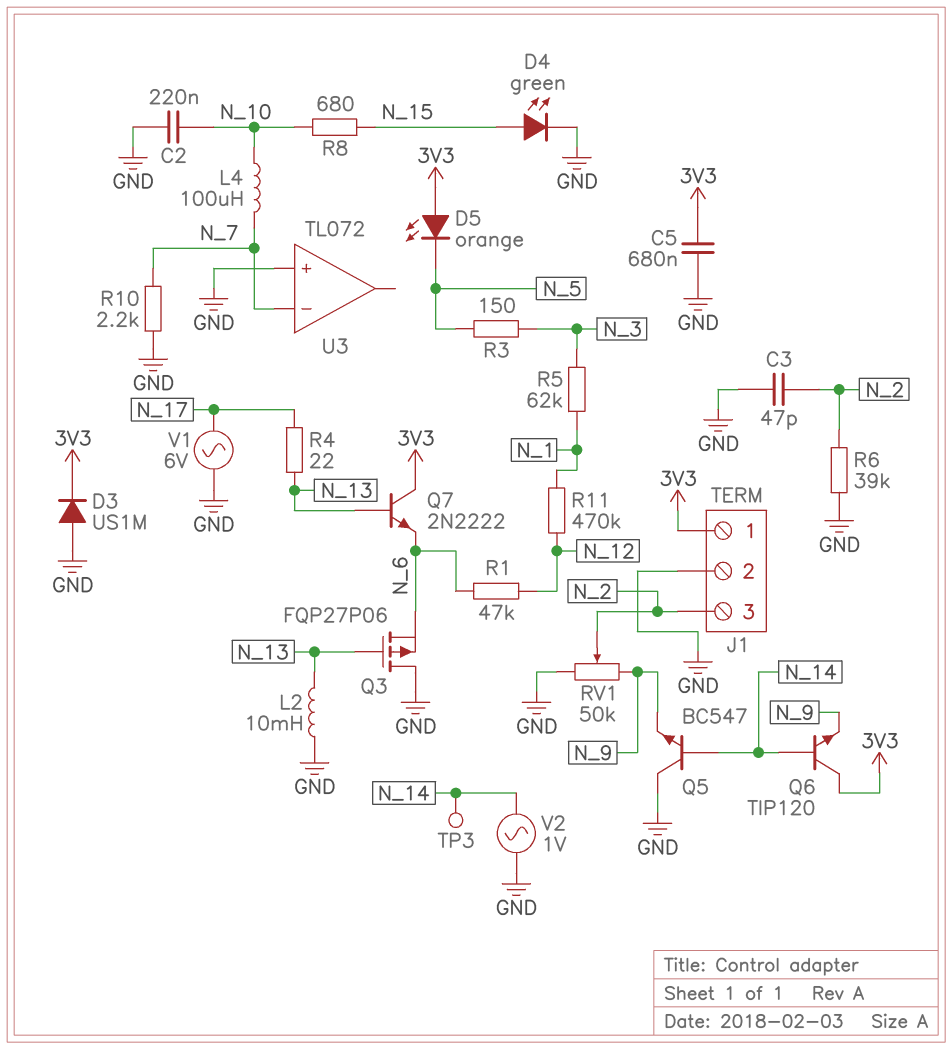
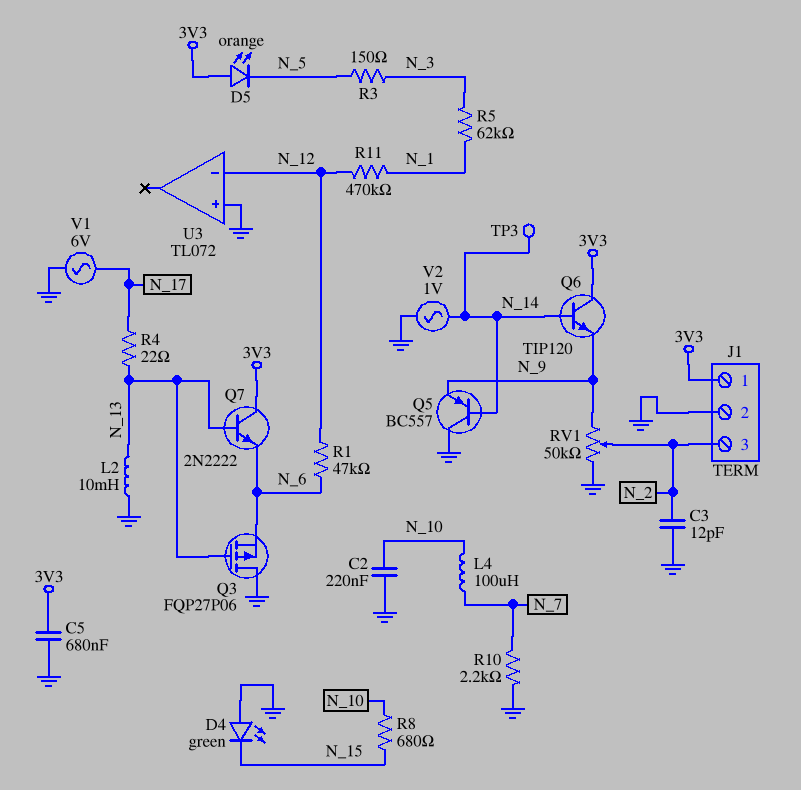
C3: 47pF (GND, N_2) -> 12pF (GND, N_2)
D3: diode US1M (A GND, K 3V3) -> none
D4: LED green (A N_15, K GND) -> LED green (A GND, K N_15)
Q5: NPN BC547 (B N_14, C GND, E N_9) -> PNP BC557 (B N_14, C GND, E N_9)
R6: 39k (GND, N_2) -> none
U3 pin in-: N_7 -> N_12

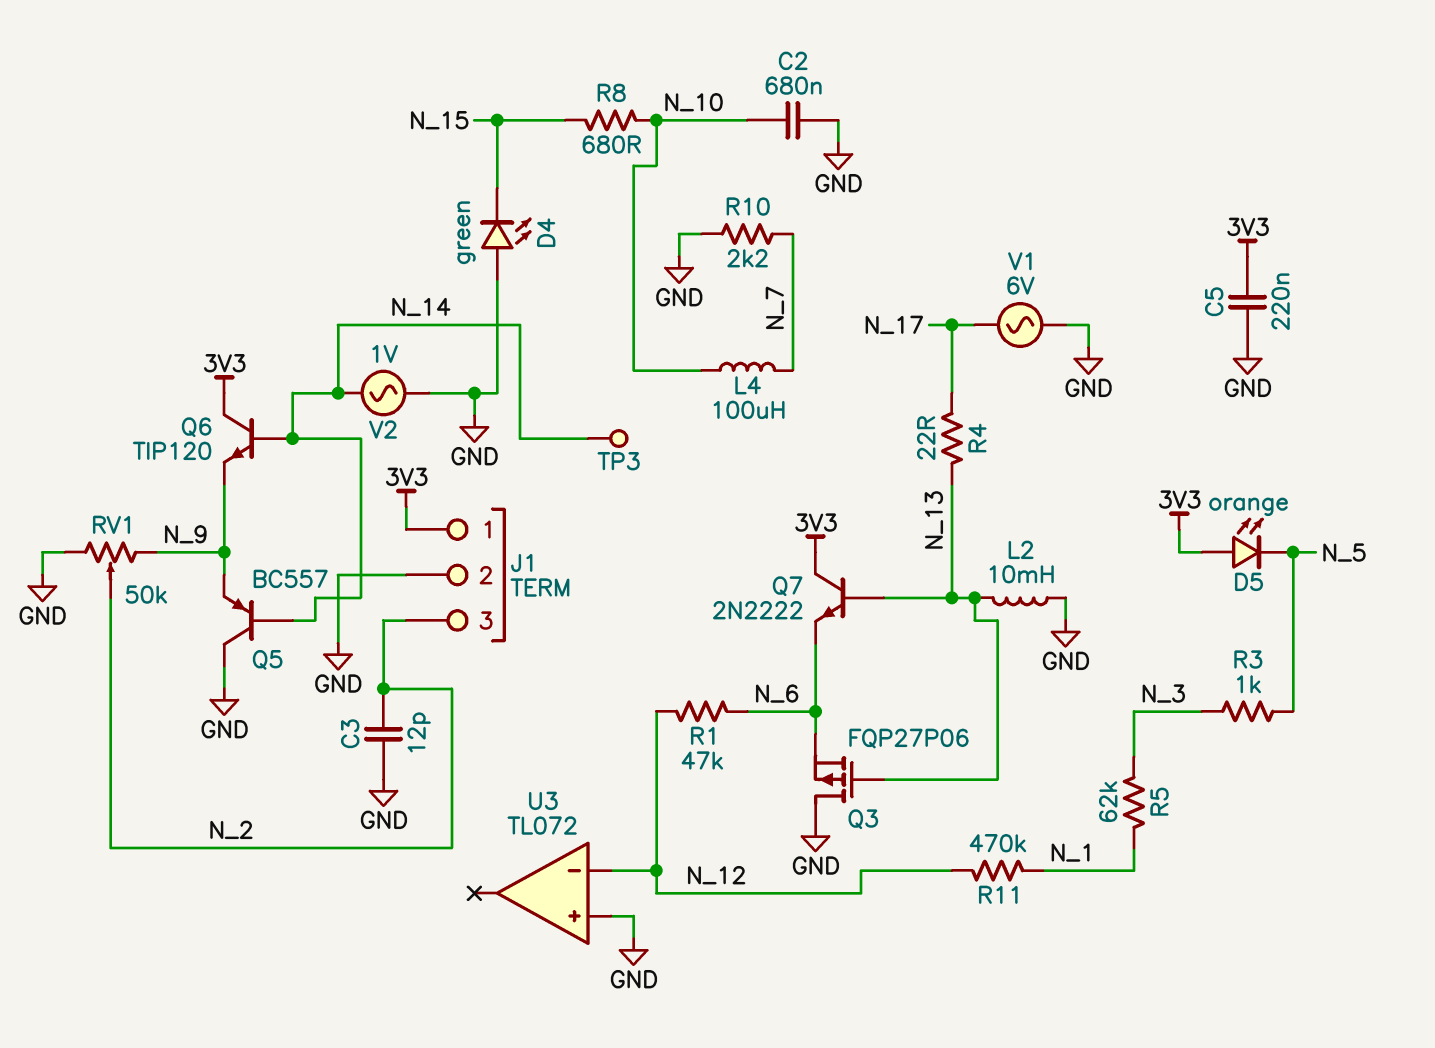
C2: 220nF (GND, N_10) -> 680nF (GND, N_10)
C5: 680nF (3V3, GND) -> 220nF (3V3, GND)
R3: 150 (N_3, N_5) -> 1k (N_3, N_5)

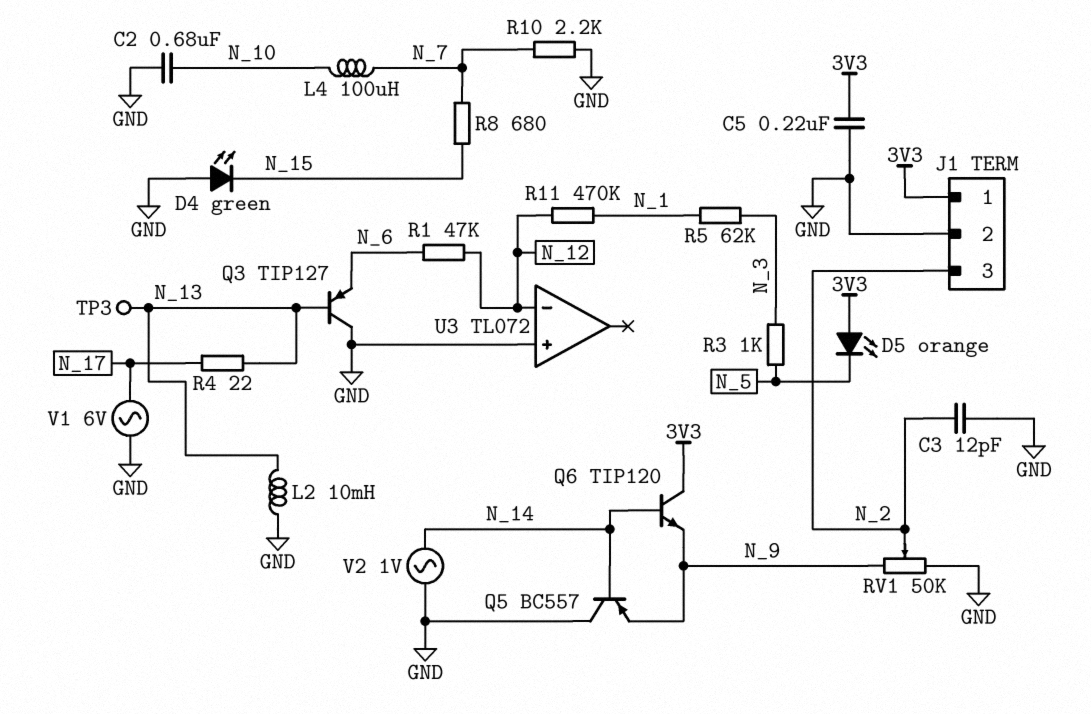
Q3: PMOS FQP27P06 (G N_13, D GND, S N_6) -> PNP TIP127 (B N_13, C GND, E N_6)
Q7: NPN 2N2222 (B N_13, C 3V3, E N_6) -> none
R8: 680 (N_10, N_15) -> 680 (N_7, N_15)
TP3: test point (N_14) -> test point (N_13)

